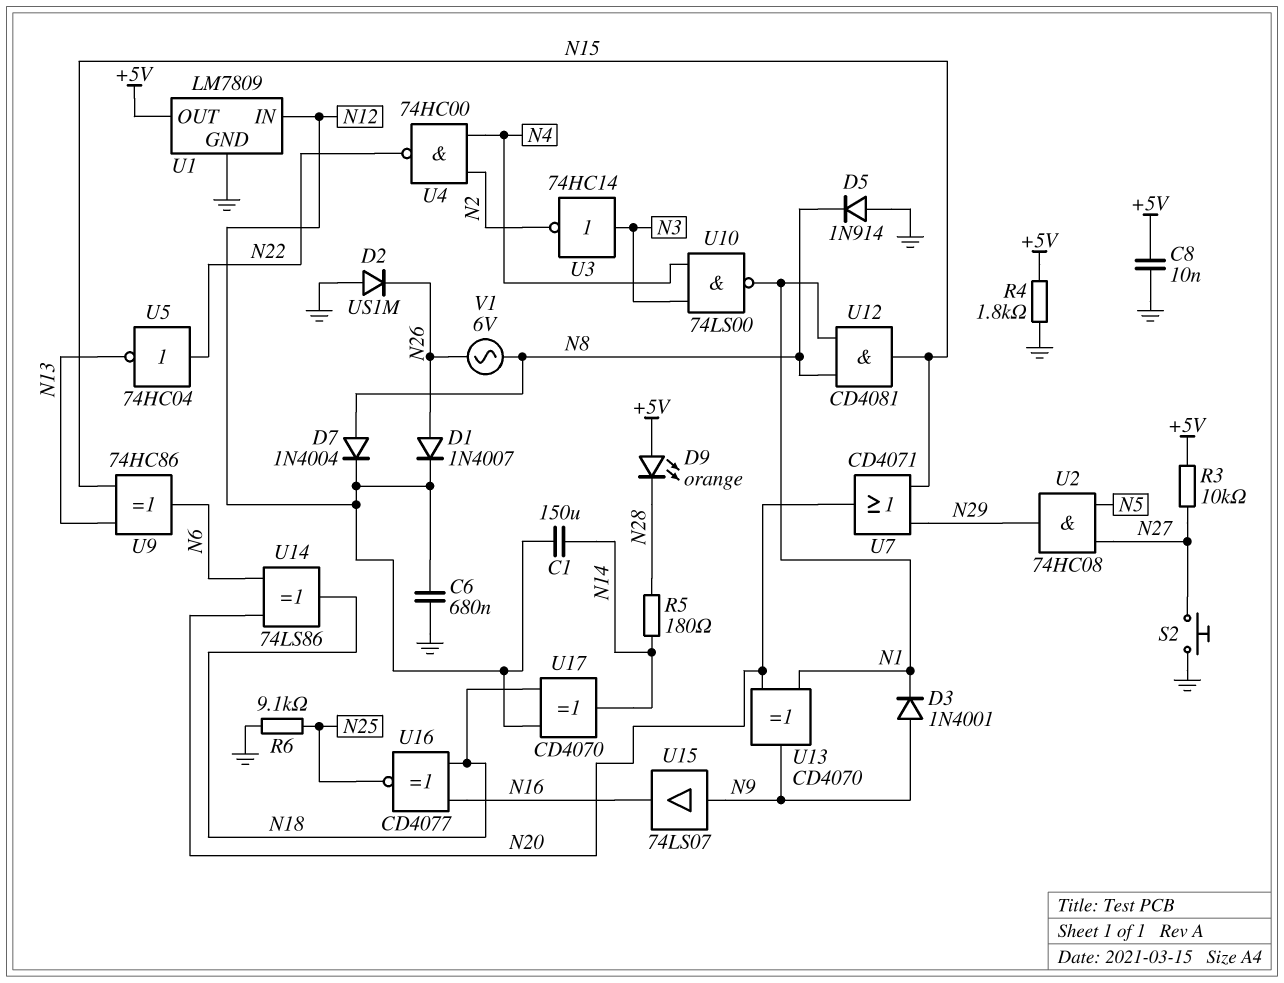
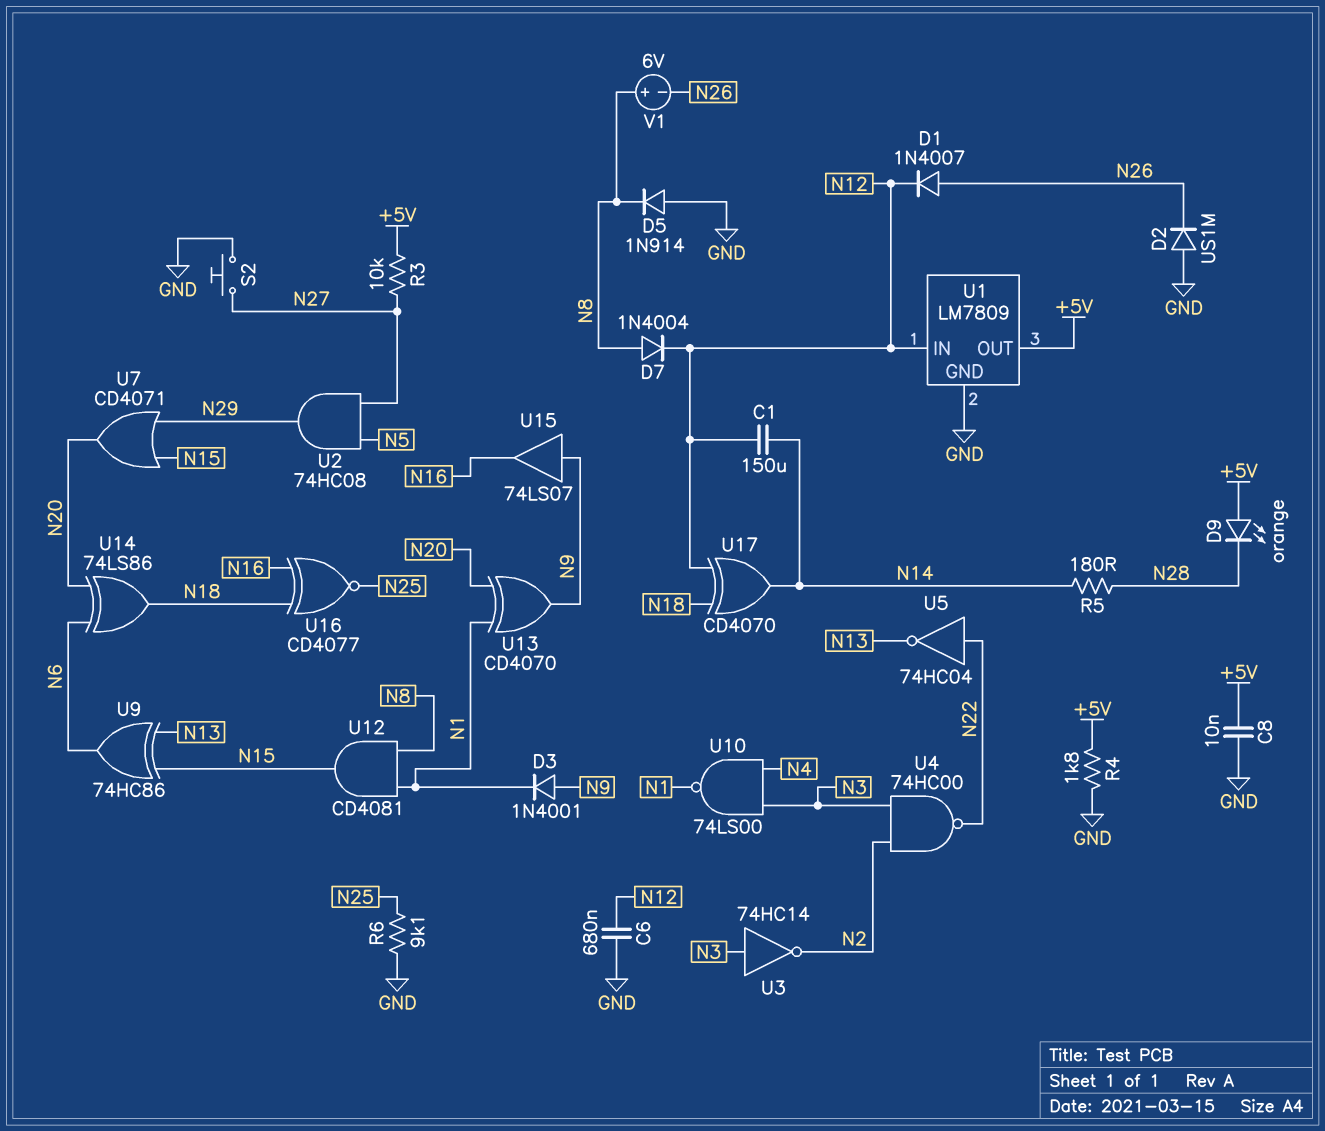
U4: NAND 74HC00 (in N2, in N4, out N22) -> NAND 74HC00 (in N2, in N3, out N22)
V1: AC 6V (N8, N26) -> 6V (plus N8, minus N26)

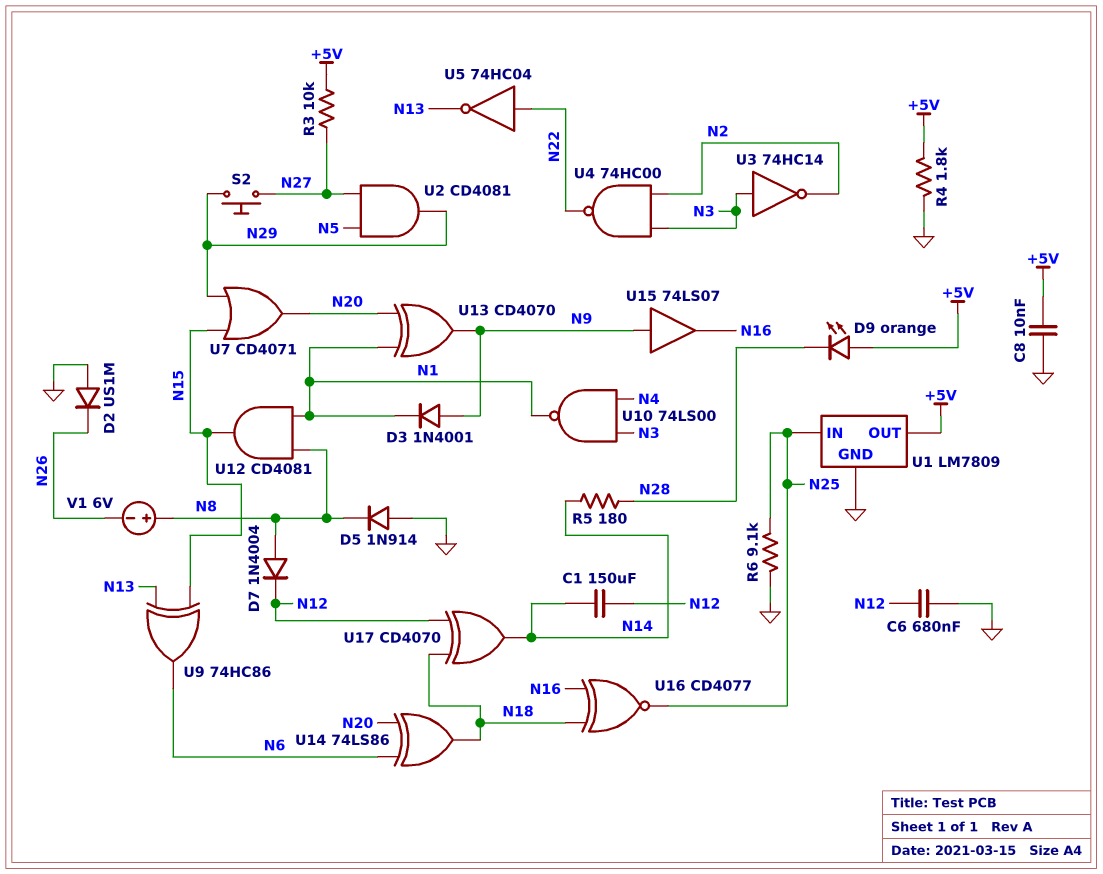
D1: diode 1N4007 (A N26, K N12) -> none
S2: button (GND, N27) -> button (N27, N29)
U1 pin IN: N12 -> N25
U2: AND 74HC08 (in N5, in N27, out N29) -> AND CD4081 (in N5, in N27, out N29)

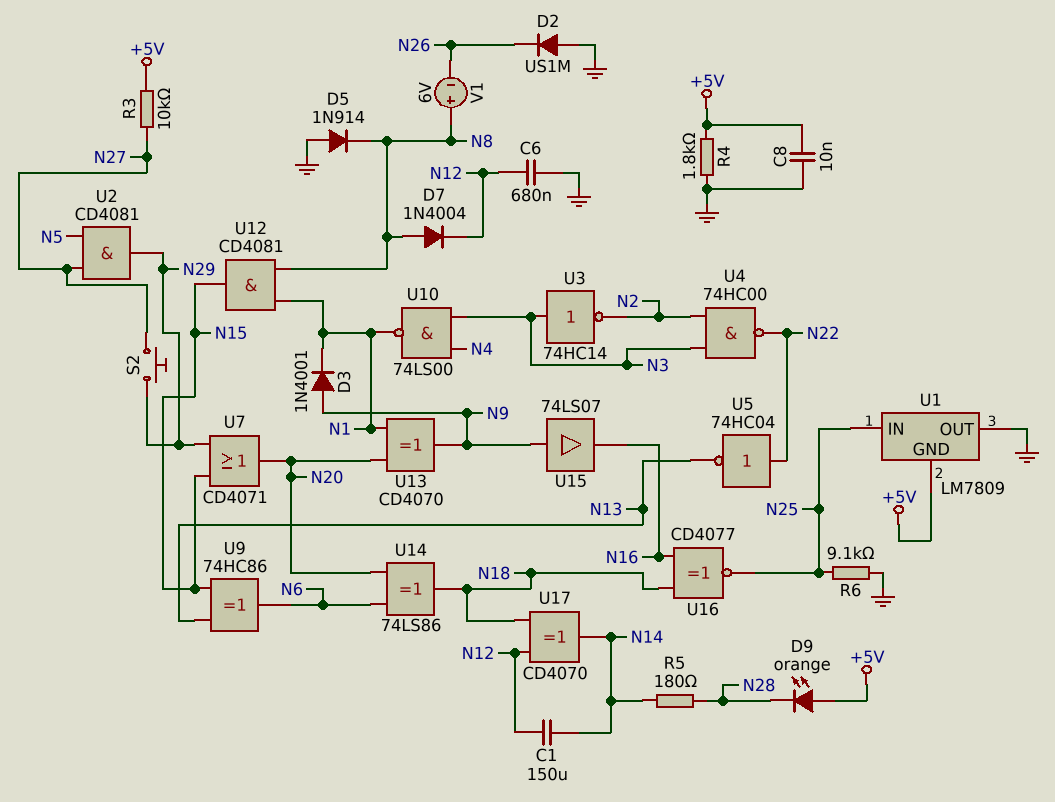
U1 pin GND: GND -> +5V
U1 pin OUT: +5V -> GND

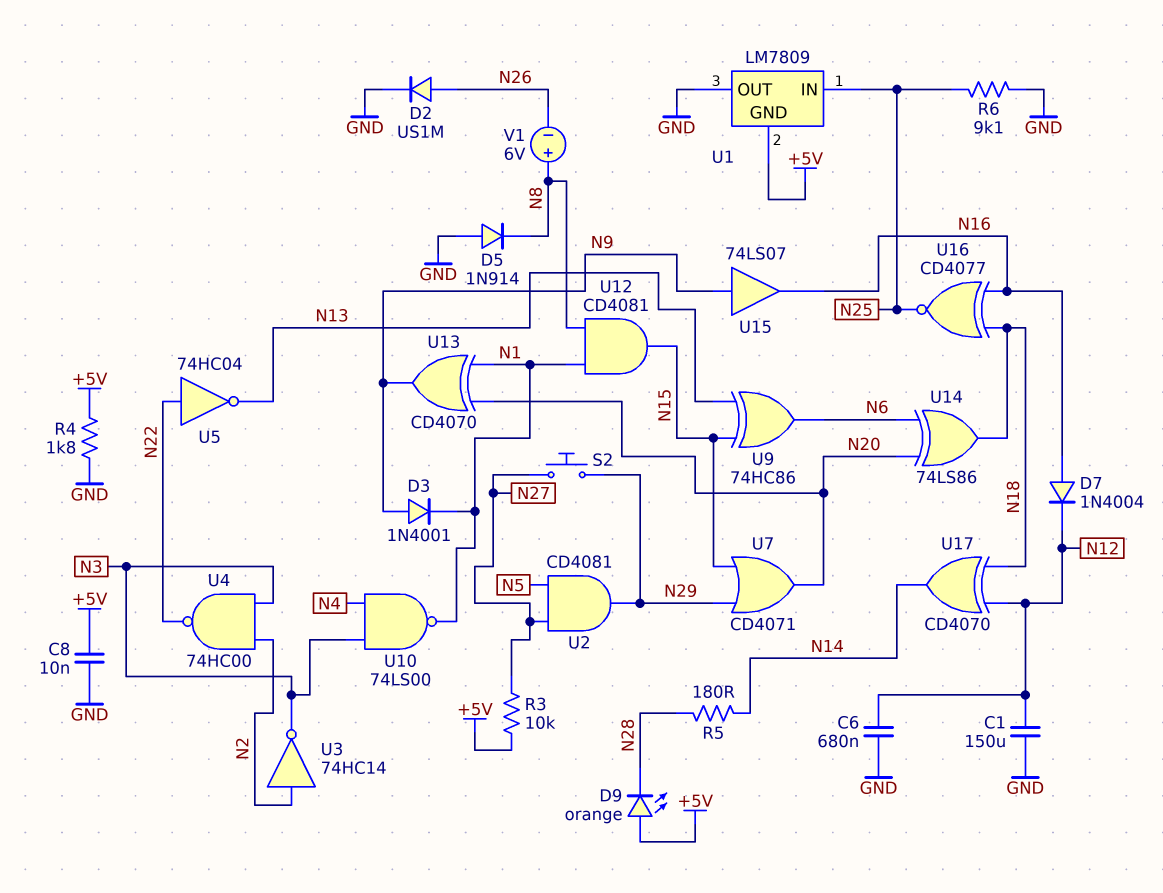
C1: 150uF (N12, N14) -> 150uF (GND, N12)
D2: diode US1M (A GND, K N26) -> diode US1M (A N26, K GND)
D7: diode 1N4004 (A N8, K N12) -> diode 1N4004 (A N16, K N12)
U3: NOT 74HC14 (in N3, out N2) -> NOT 74HC14 (in N2, out N3)

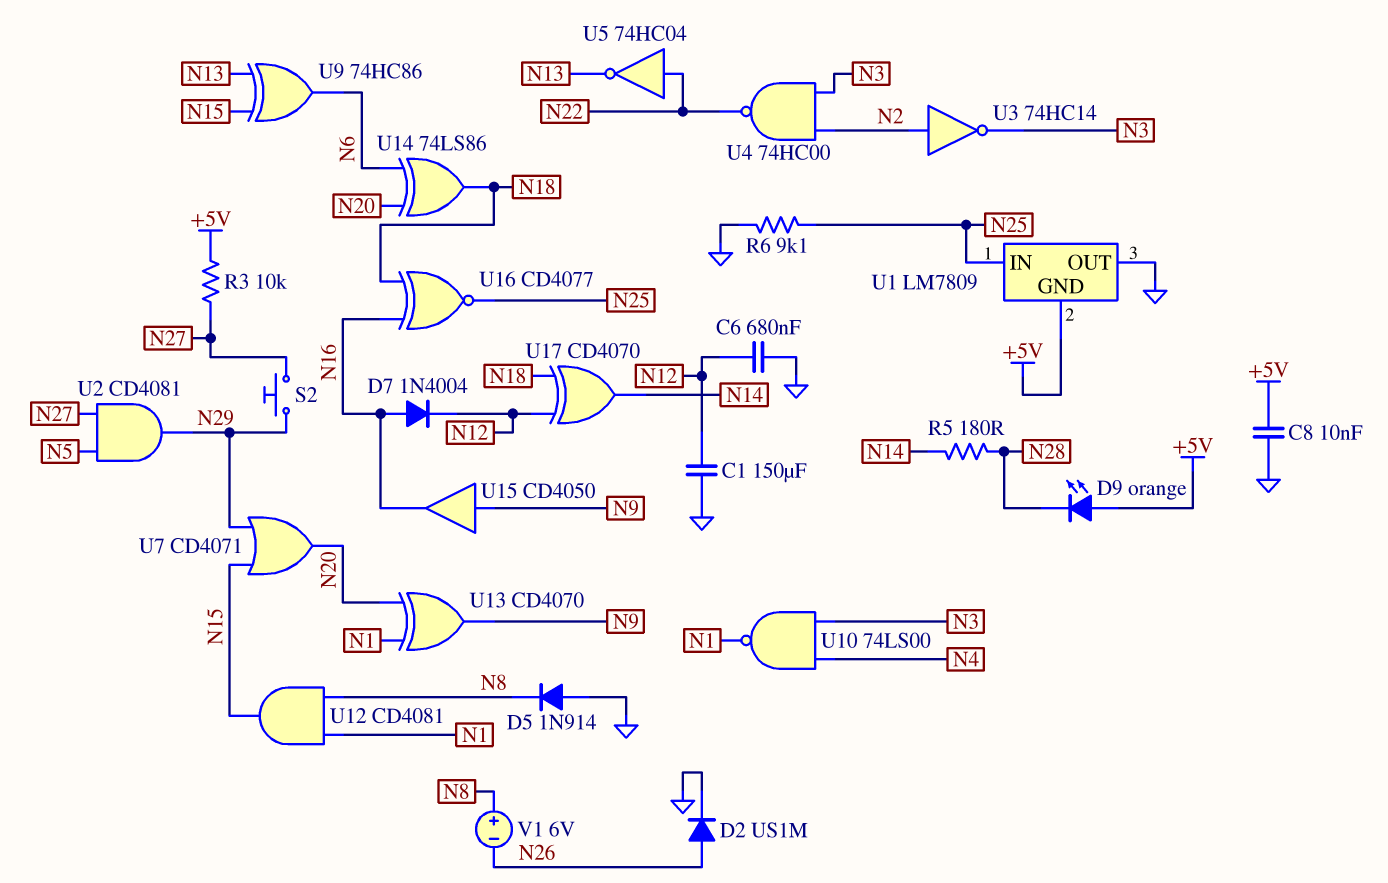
D3: diode 1N4001 (A N9, K N1) -> none
R4: 1.8k (+5V, GND) -> none
U15: buffer 74LS07 (in N9, out N16) -> buffer CD4050 (in N9, out N16)

